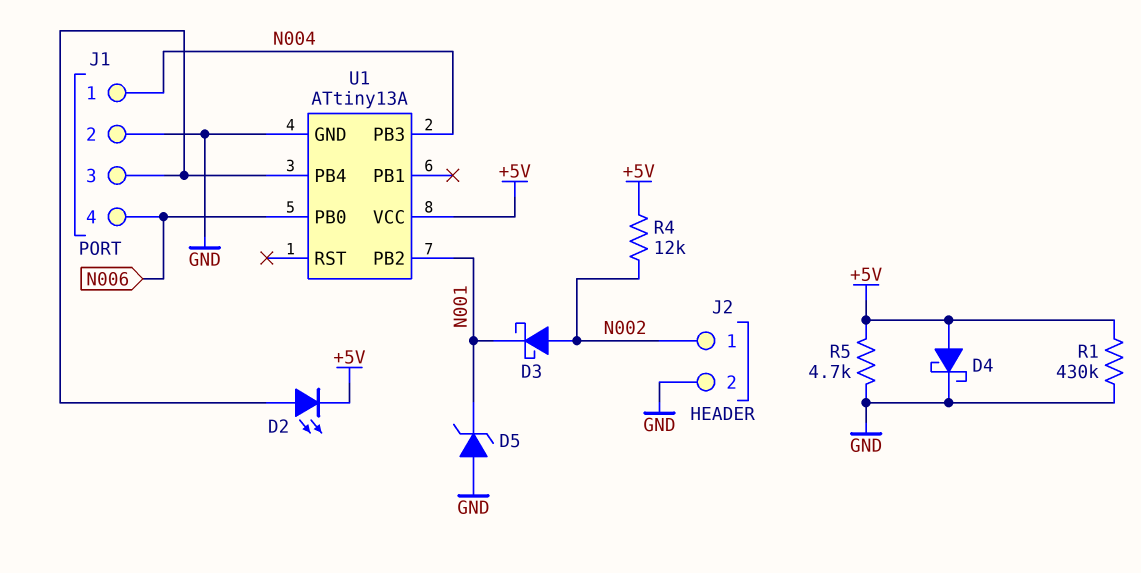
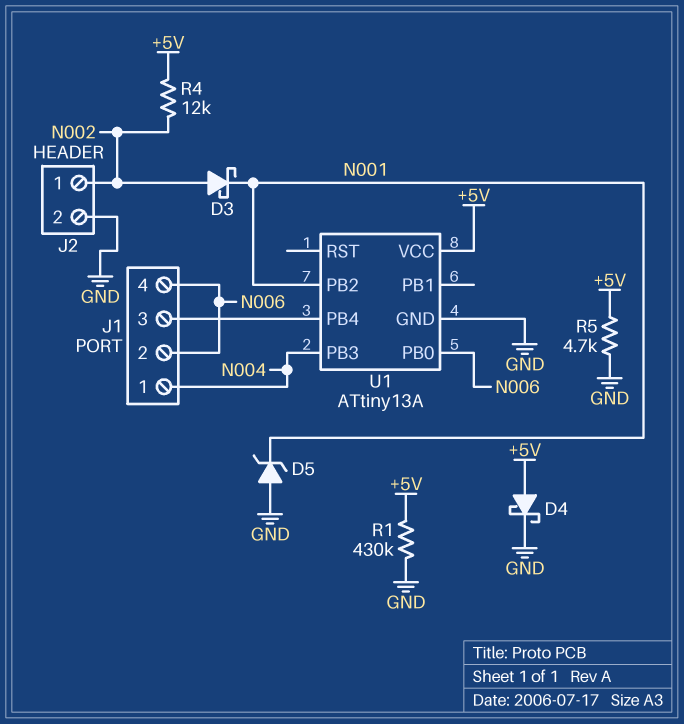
D2: LED (A J1/3, K +5V) -> none
J1 pin 2: GND -> N006

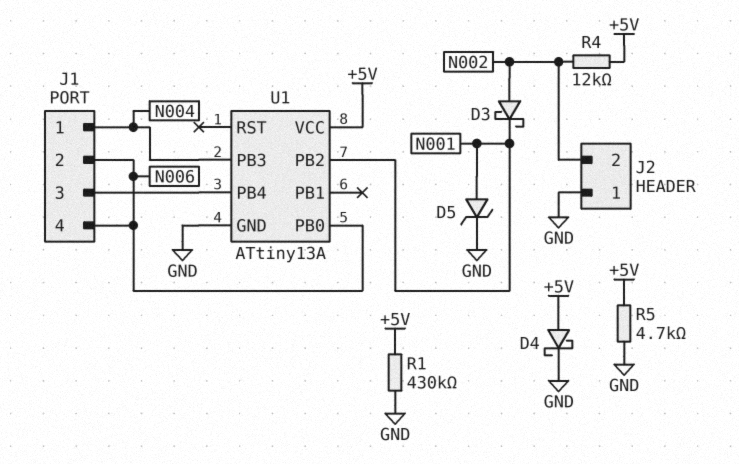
D5: zener (A GND, K N001) -> zener (A N001, K GND)
J2 pin 1: N002 -> GND
J2 pin 2: GND -> N002

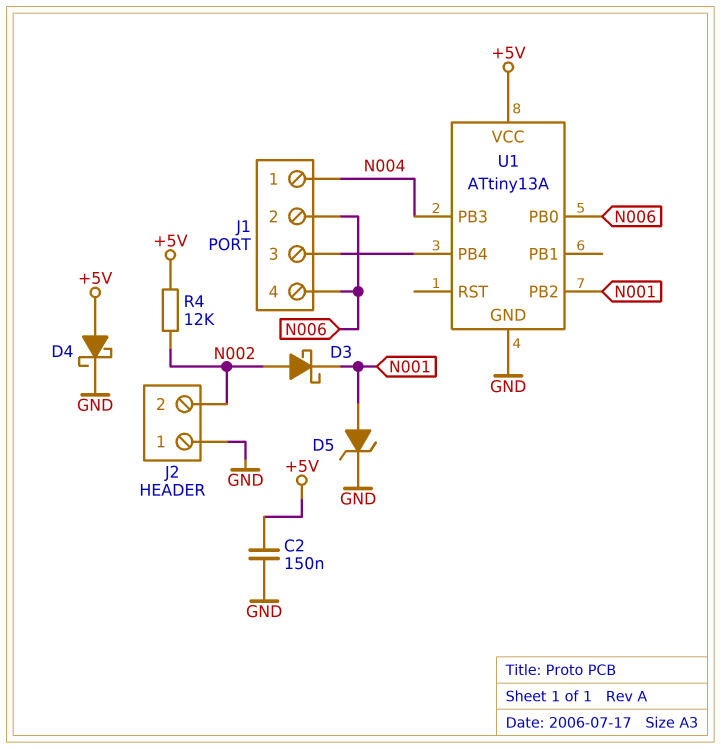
C2: none -> 150nF (+5V, GND)
R1: 430k (+5V, GND) -> none
R5: 4.7k (+5V, GND) -> none

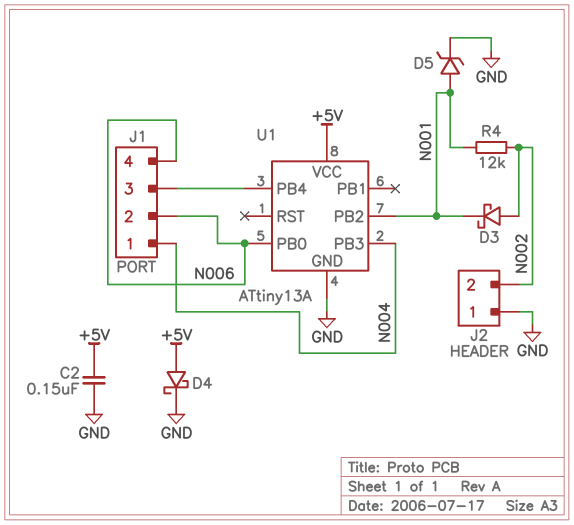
R4: 12k (+5V, N002) -> 12k (N001, N002)

